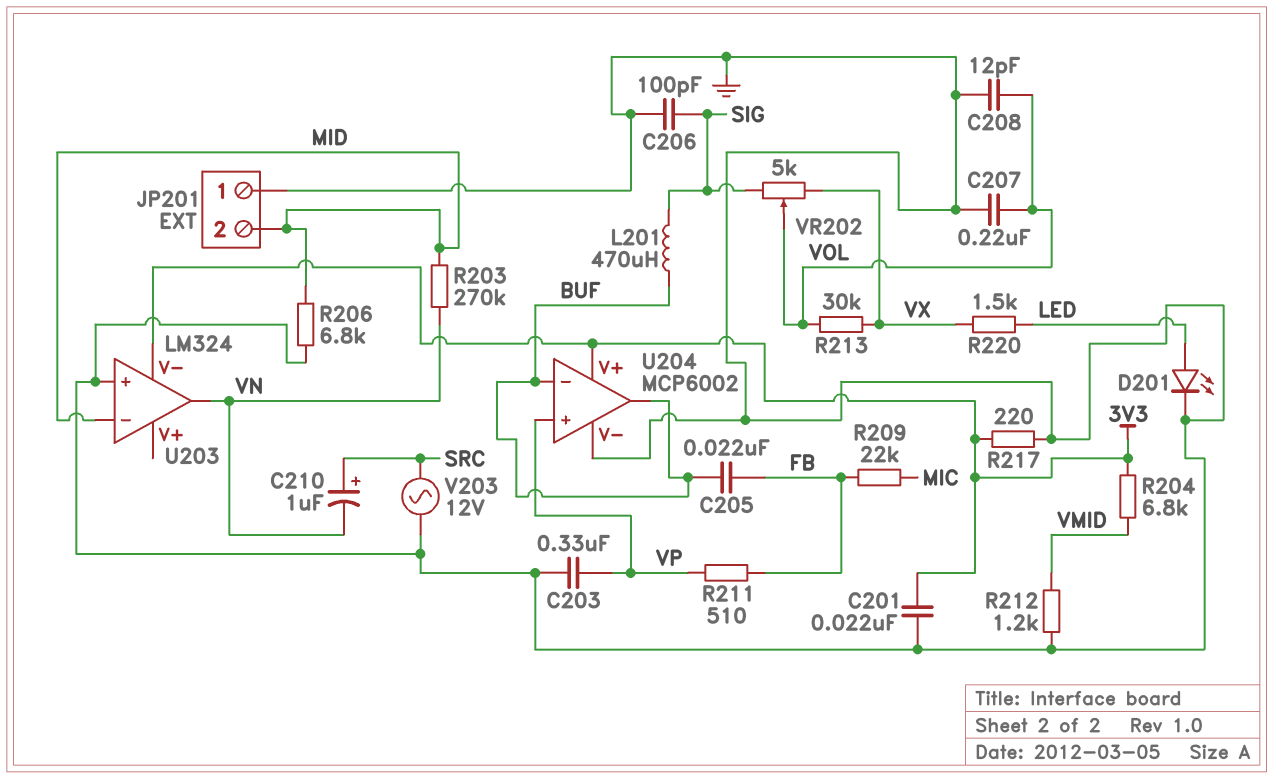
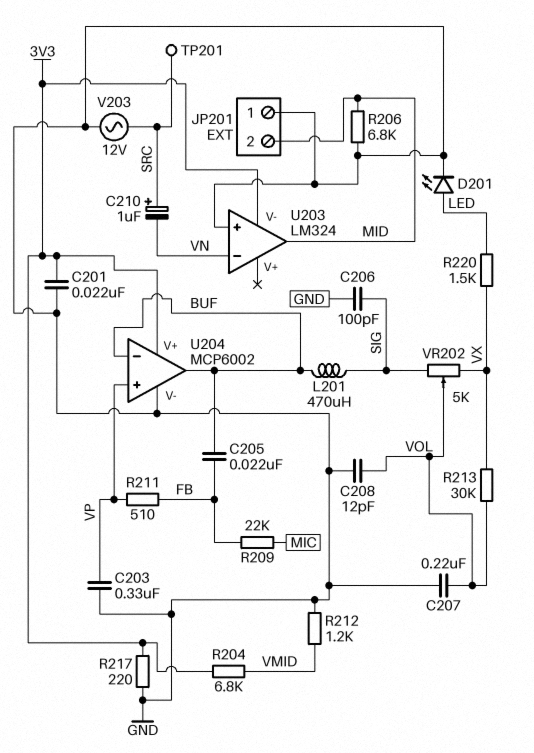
R203: 270k (MID, VN) -> none
TP201: none -> test point (SRC)
U203 pin in-: MID -> VN
U203 pin out: VN -> MID

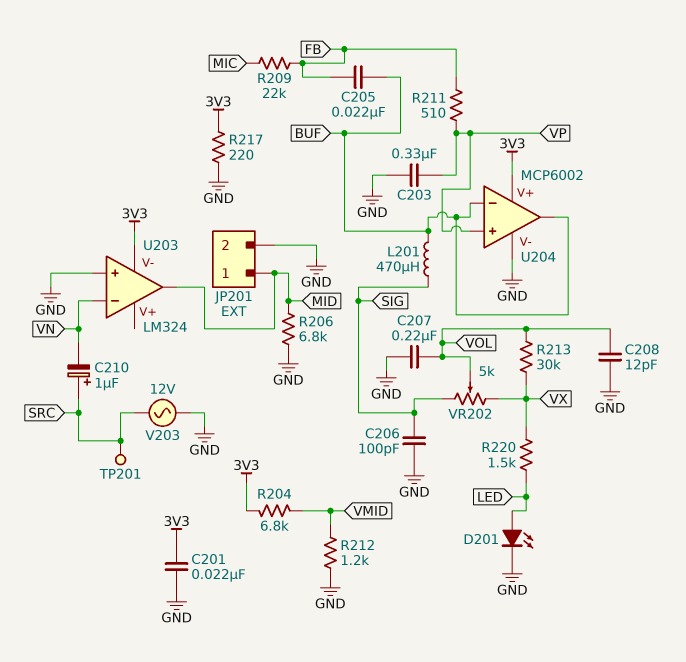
JP201 pin 1: GND -> MID
JP201 pin 2: MID -> GND

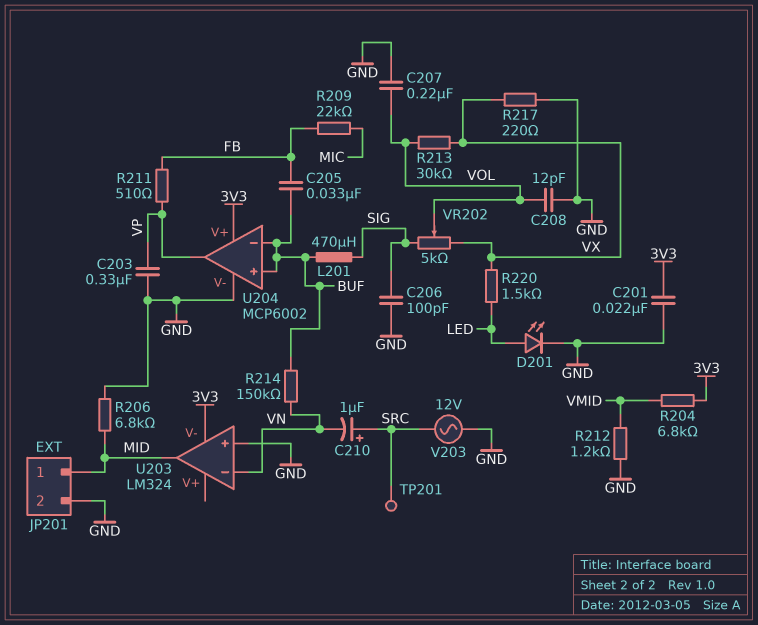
C205: 22nF (BUF, FB) -> 33nF (BUF, FB)
R214: none -> 150k (BUF, VN)
R217: 220 (3V3, GND) -> 220 (GND, VX)
U204 pin in+: VP -> BUF
U204 pin out: BUF -> VP

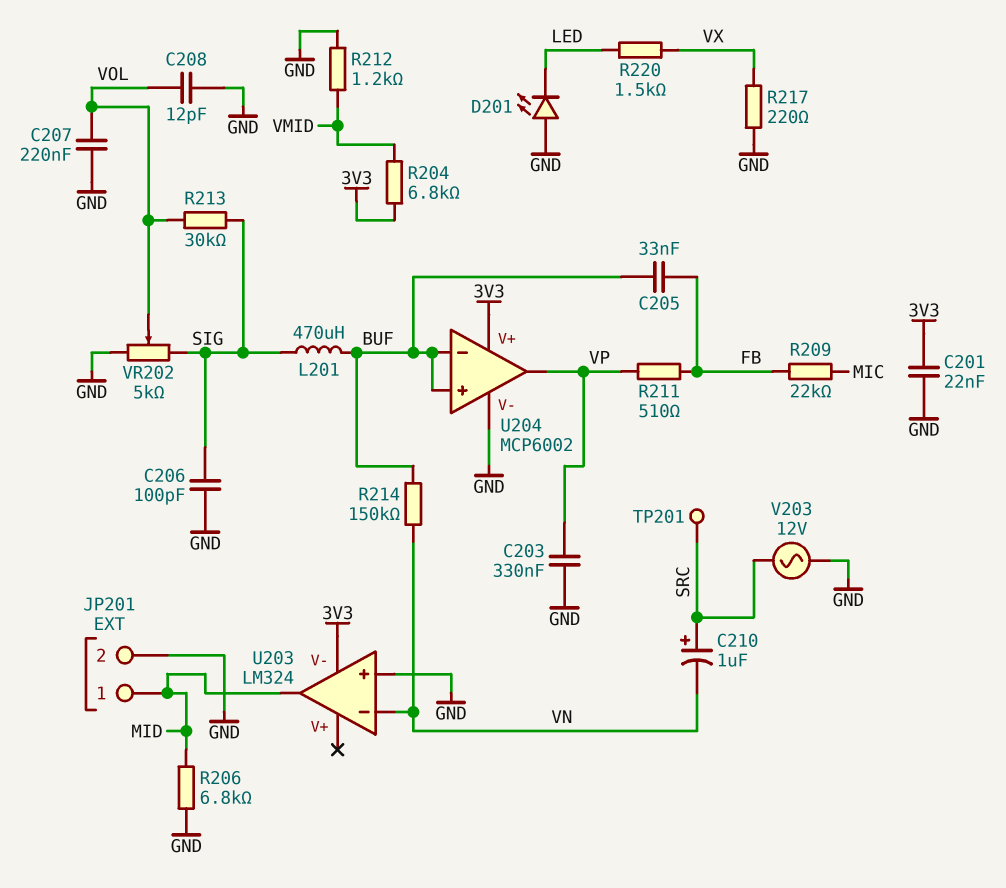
D201: LED (A LED, K GND) -> LED (A GND, K LED)
R213: 30k (VOL, VX) -> 30k (SIG, VOL)
VR202: 5k (SIG, VX, wiper VOL) -> 5k (GND, SIG, wiper VOL)

